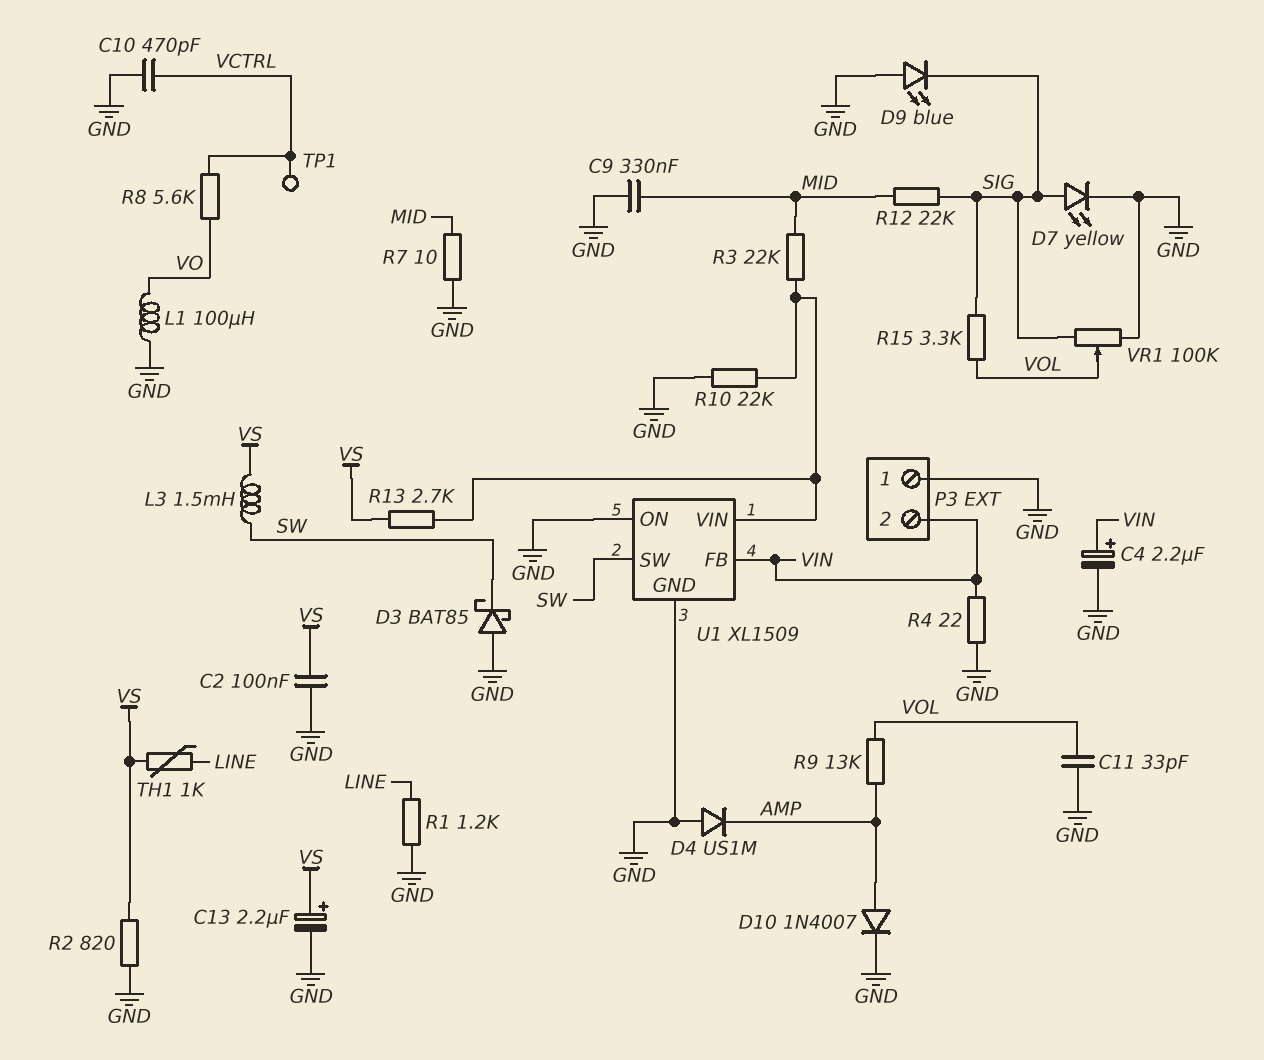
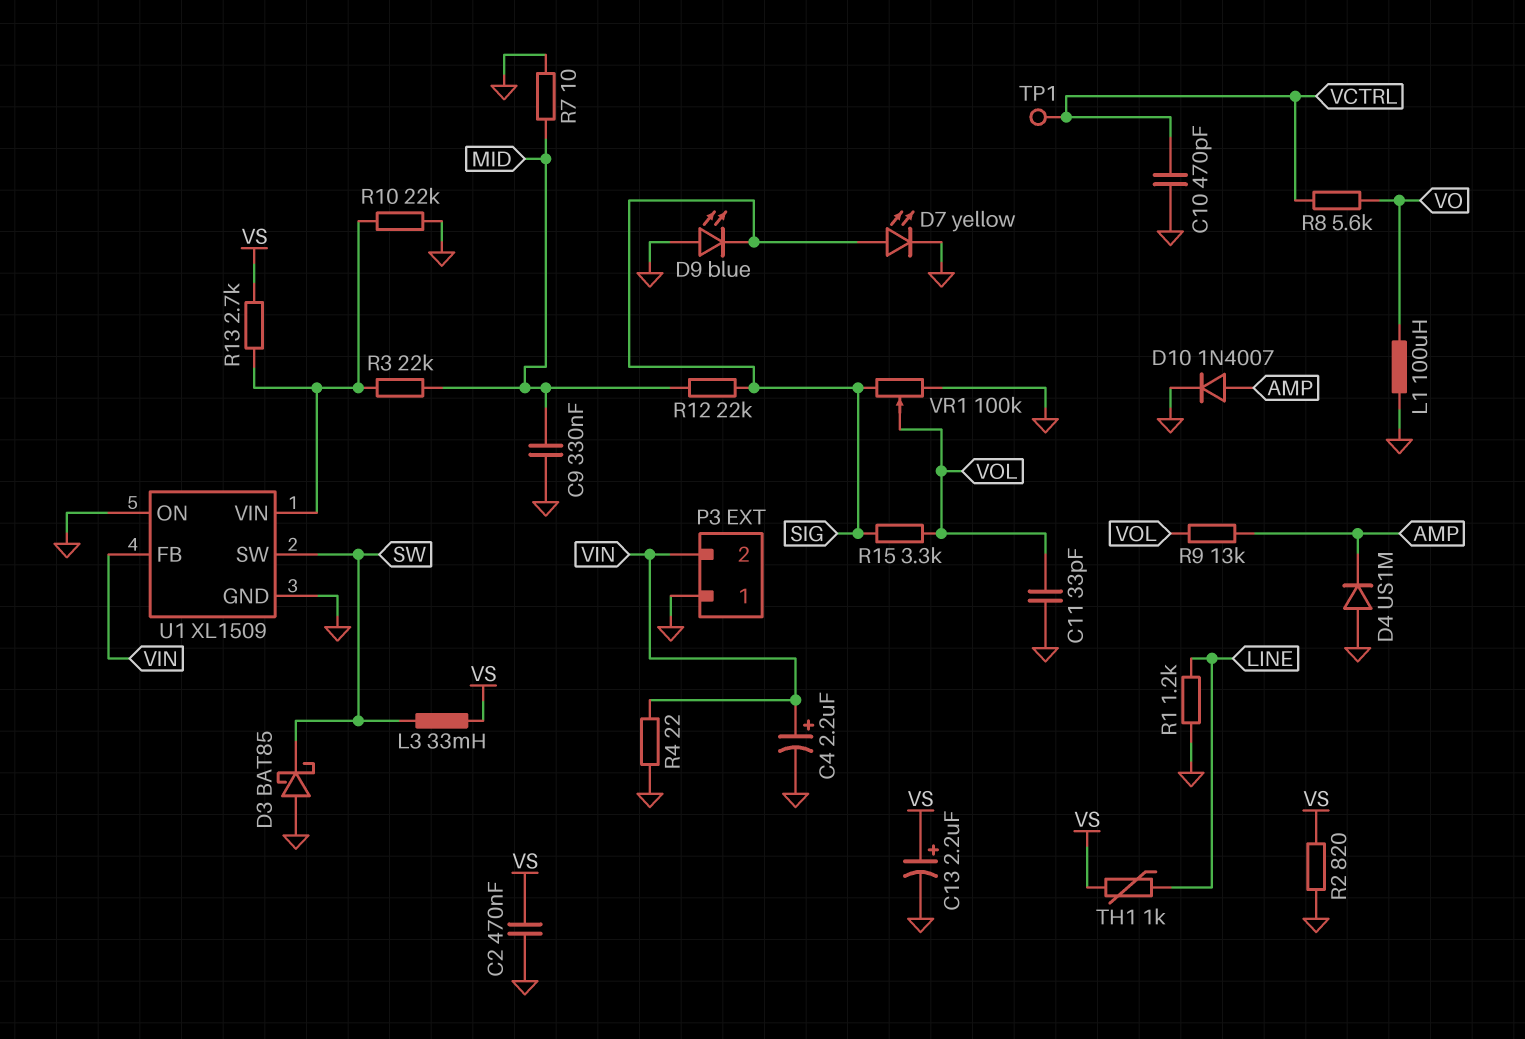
C2: 100nF (GND, VS) -> 470nF (GND, VS)
L3: 1.5mH (SW, VS) -> 33mH (SW, VS)

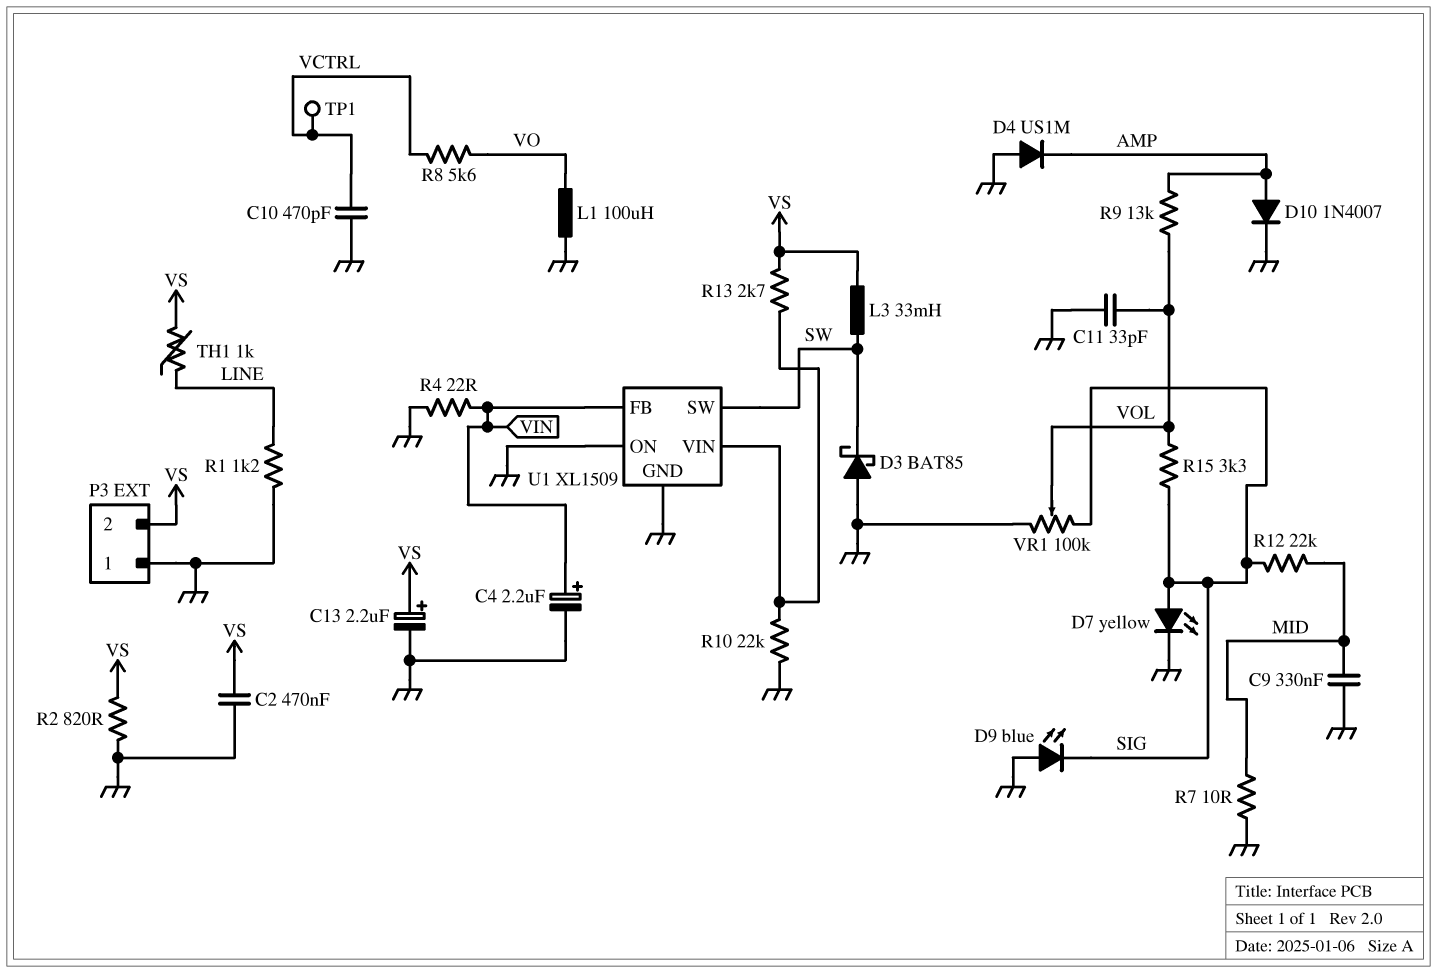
P3 pin 2: VIN -> VS
R3: 22k (MID, U1/VIN) -> none

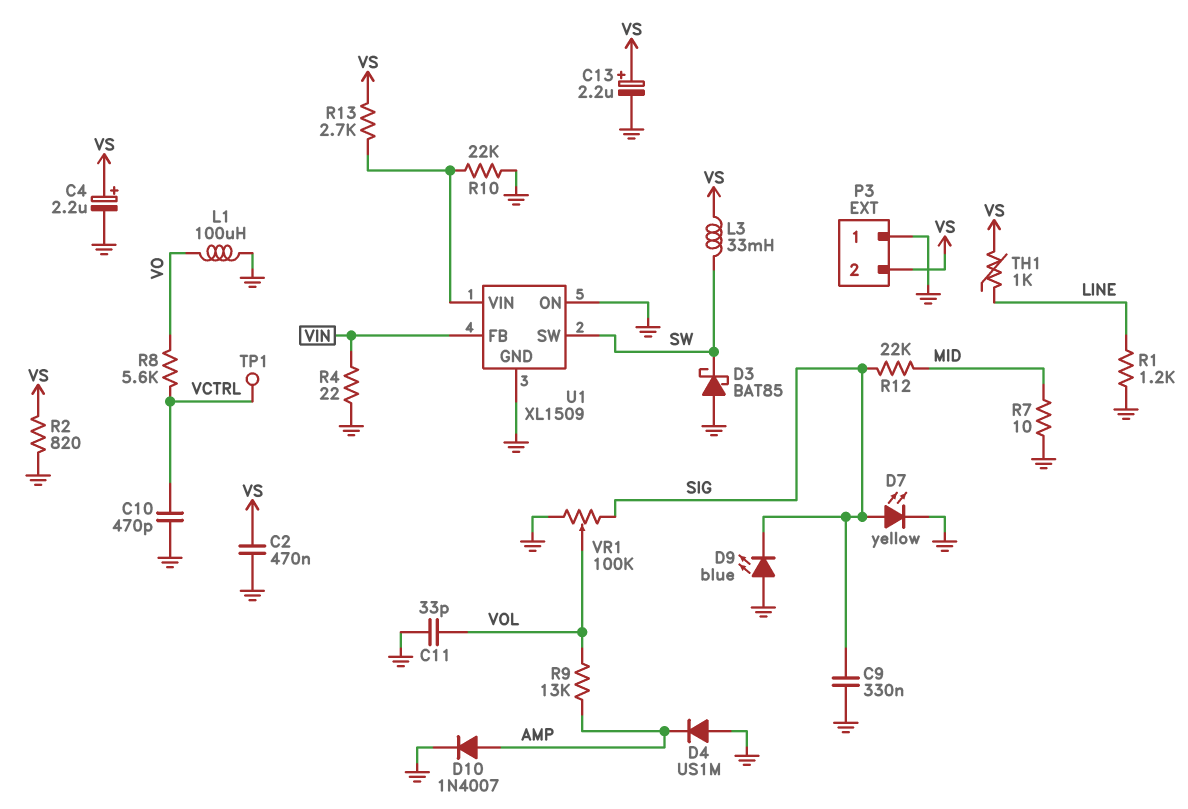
C4: 2.2uF (plus VIN, minus GND) -> 2.2uF (plus VS, minus GND)
C9: 330nF (GND, MID) -> 330nF (GND, SIG)
R15: 3.3k (SIG, VOL) -> none

